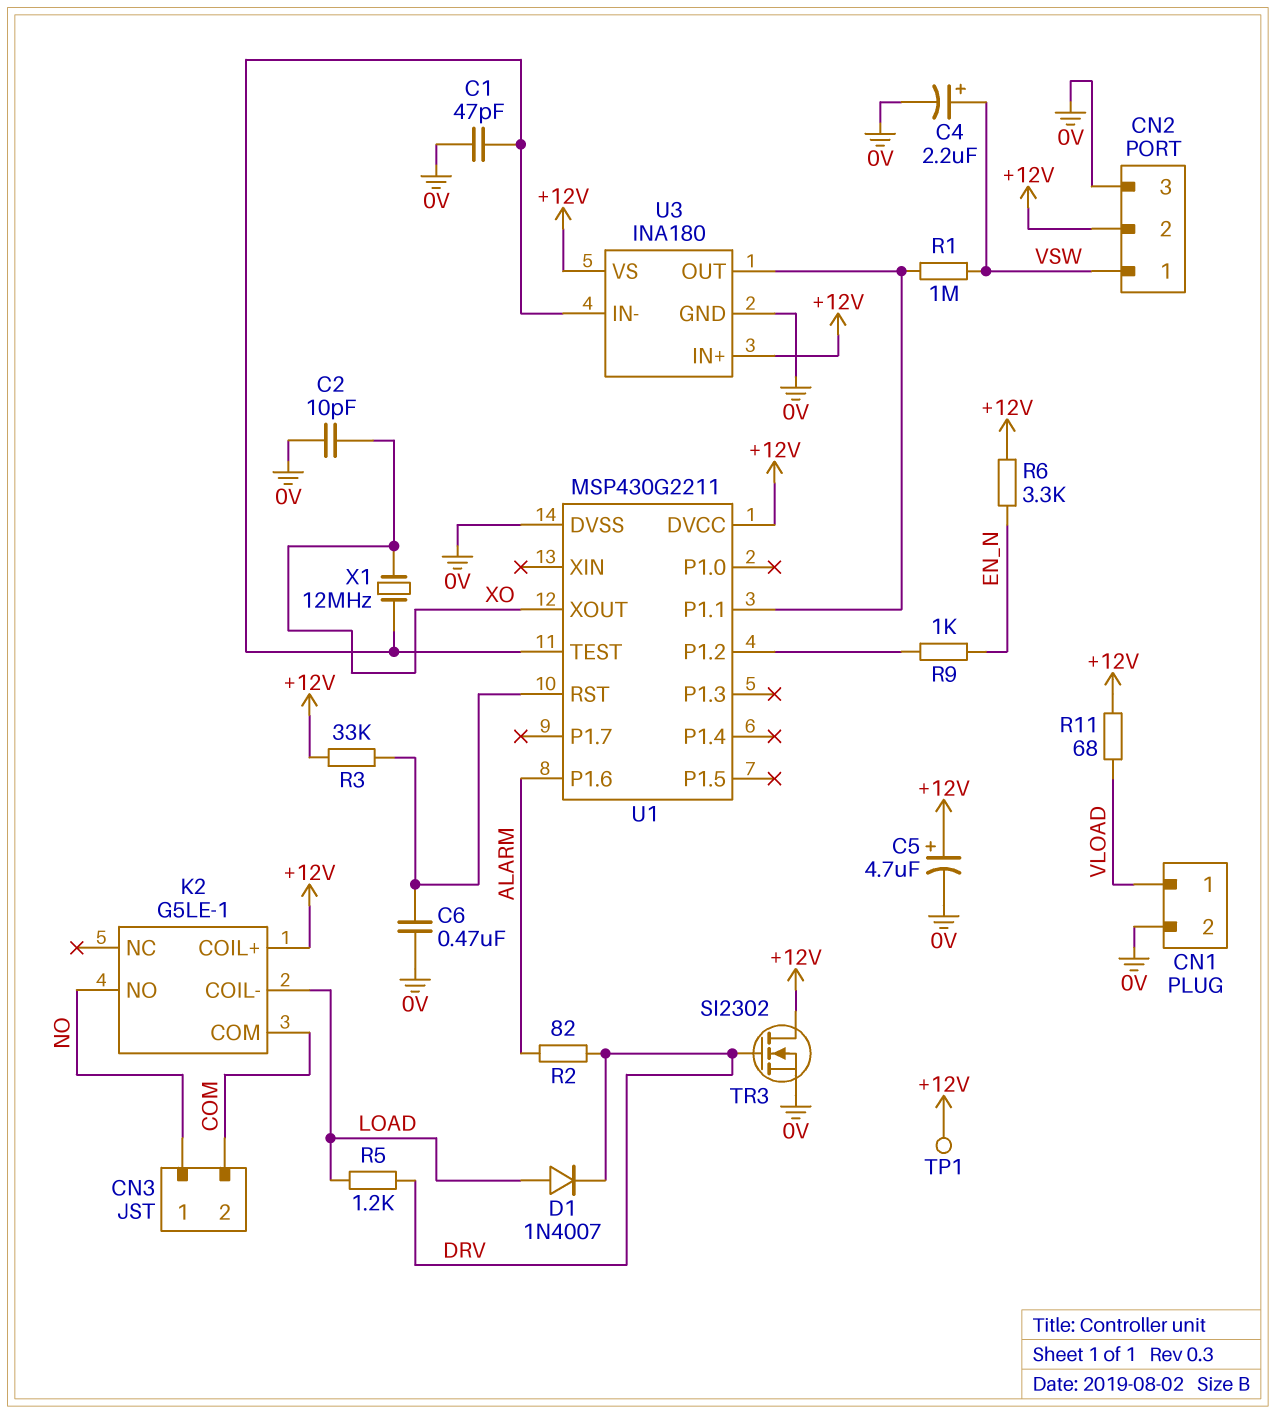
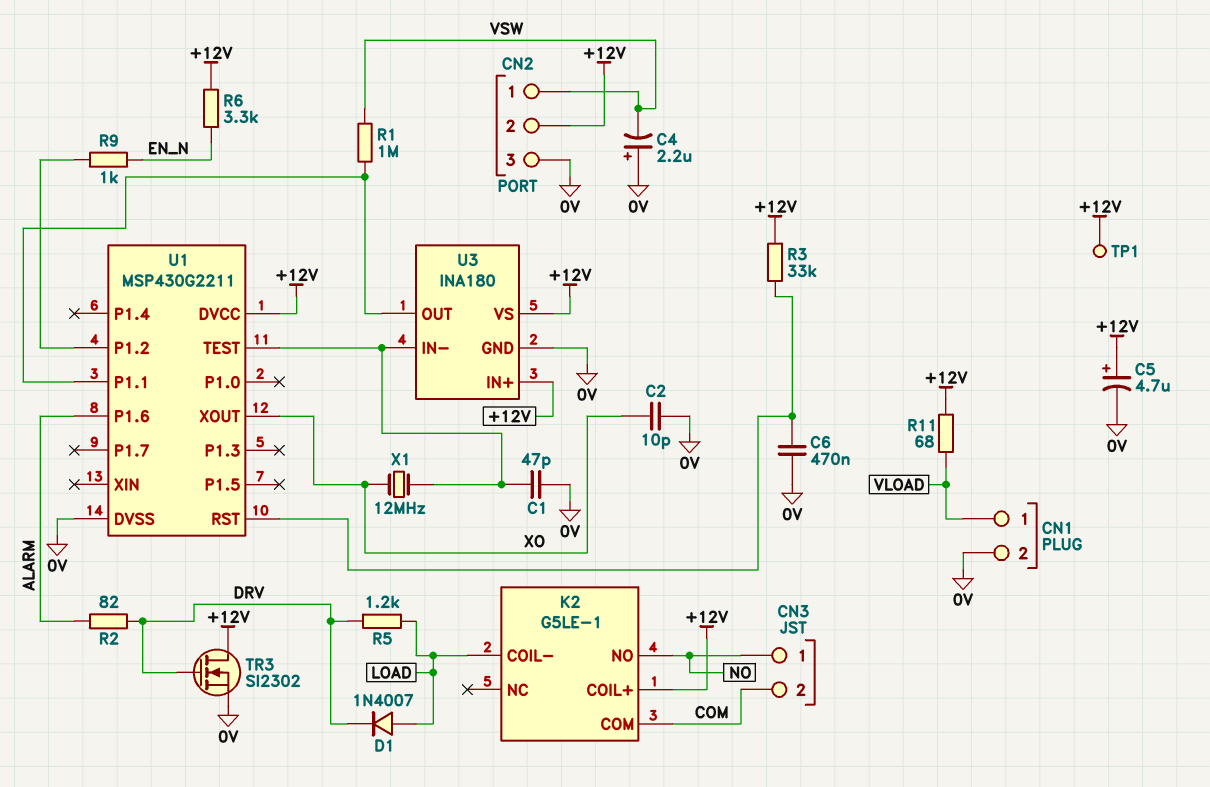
C4: 2.2uF (plus VSW, minus 0V) -> 2.2uF (plus 0V, minus VSW)

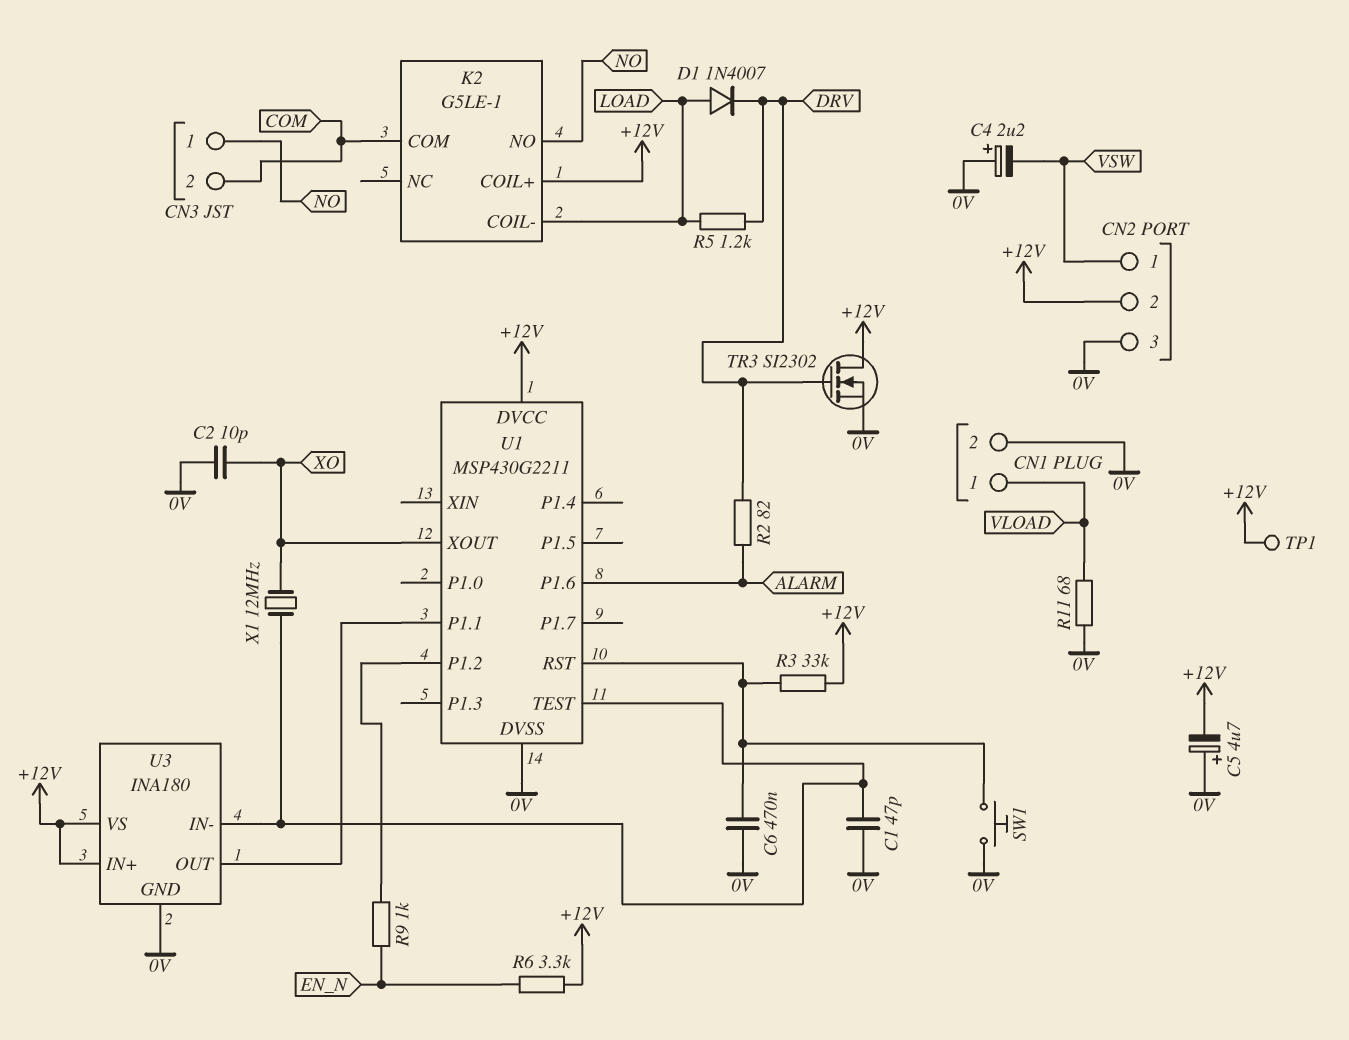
C5: 4.7uF (plus +12V, minus 0V) -> 4.7uF (plus 0V, minus +12V)
R1: 1M (U1/P1.1, VSW) -> none
R11: 68 (+12V, VLOAD) -> 68 (0V, VLOAD)
SW1: none -> button (0V, U1/RST)

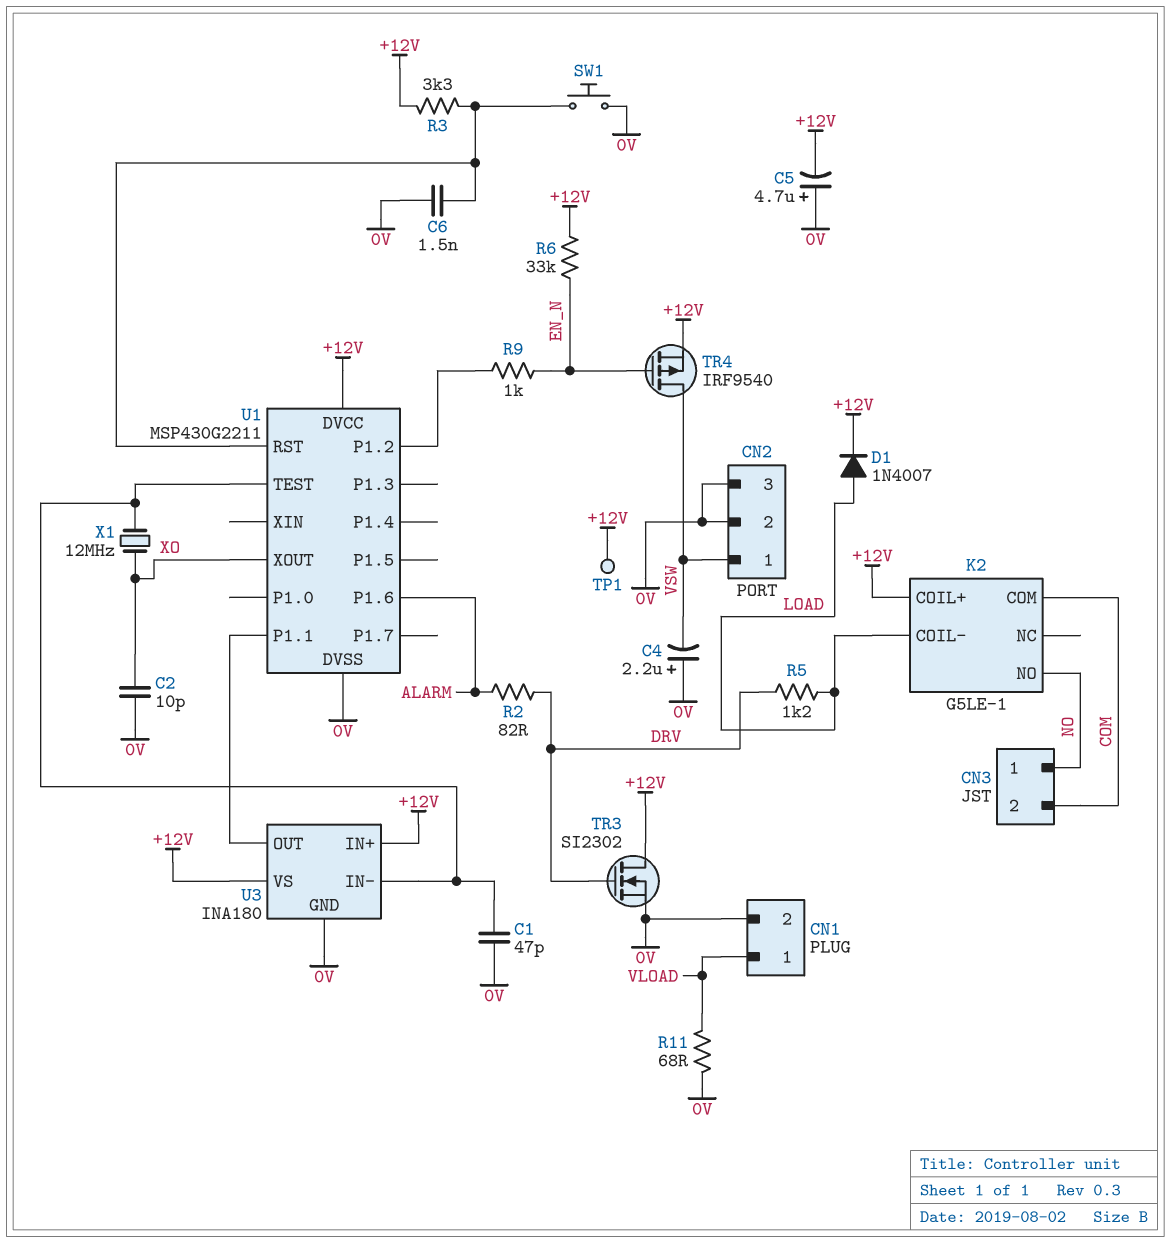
C6: 470nF (0V, U1/RST) -> 1.5nF (0V, U1/RST)
CN2 pin 2: +12V -> 0V
D1: diode 1N4007 (A LOAD, K DRV) -> diode 1N4007 (A LOAD, K +12V)
R3: 33k (+12V, U1/RST) -> 3.3k (+12V, U1/RST)
R6: 3.3k (+12V, EN_N) -> 33k (+12V, EN_N)
TR4: none -> PMOS IRF9540 (G EN_N, D VSW, S +12V)

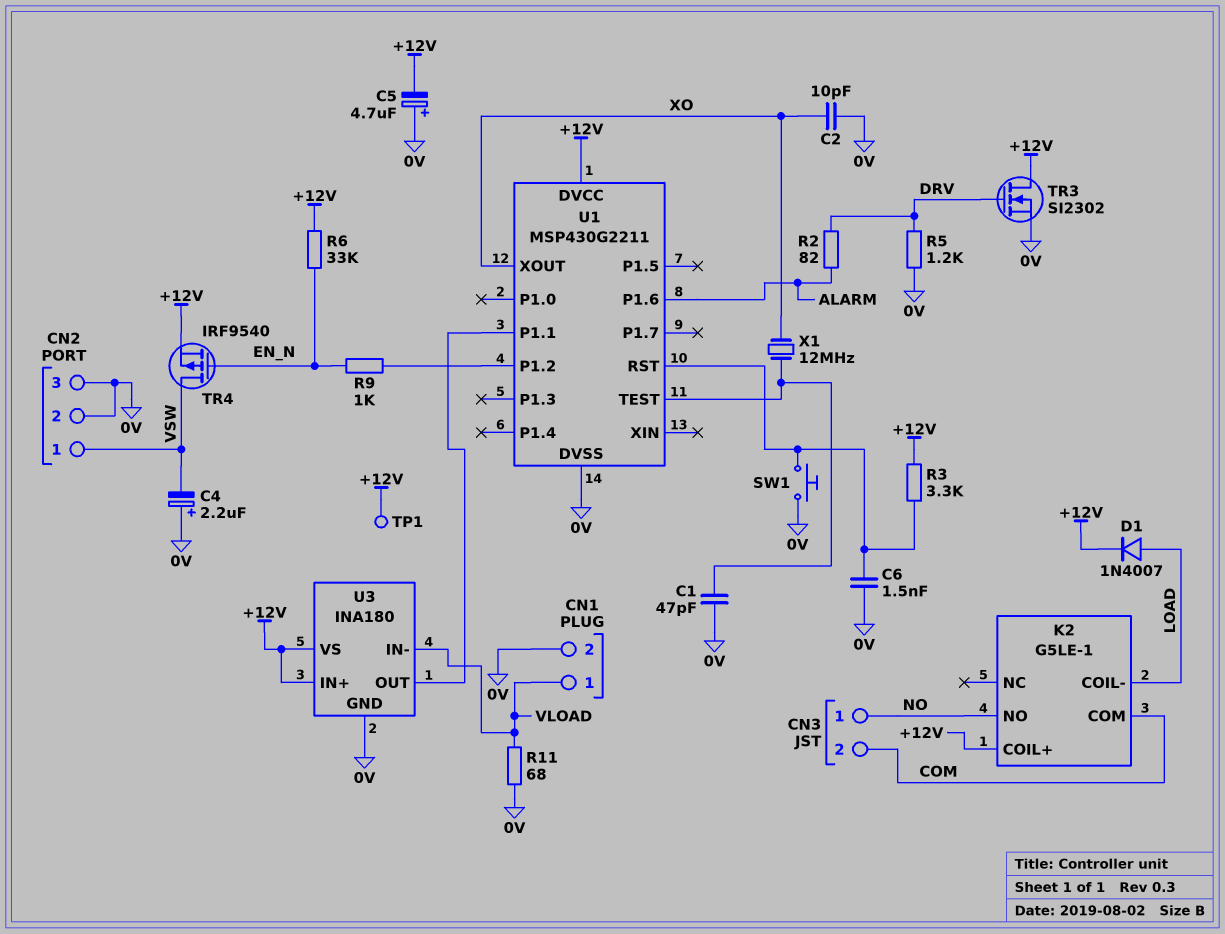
R5: 1.2k (DRV, LOAD) -> 1.2k (0V, DRV)
U3 pin IN-: U1/TEST -> VLOAD

